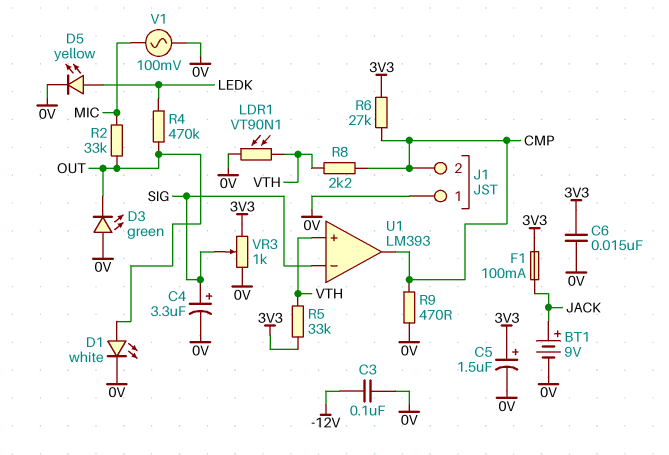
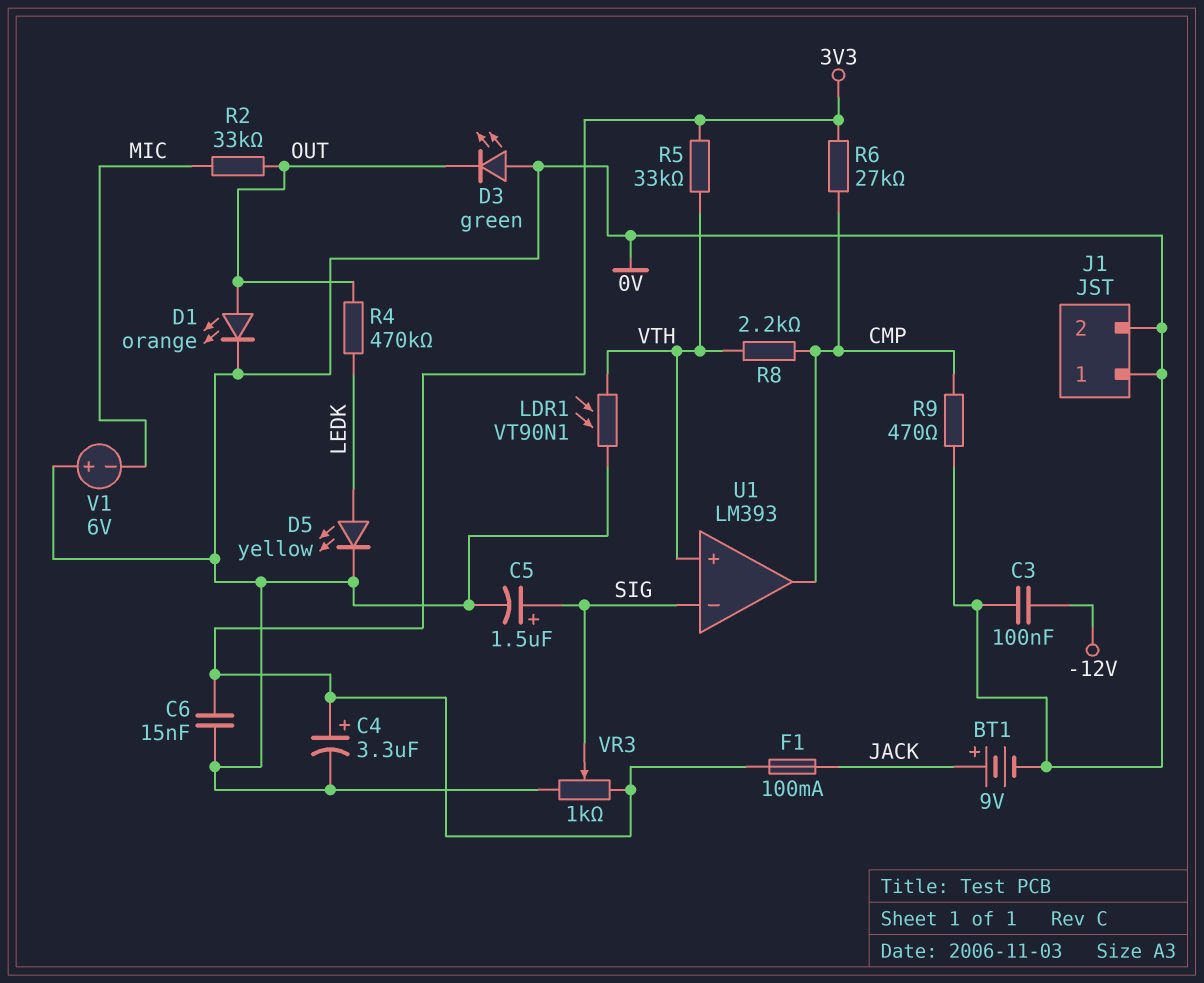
C4: 3.3uF (plus SIG, minus 0V) -> 3.3uF (plus 3V3, minus 0V)
C5: 1.5uF (plus 3V3, minus 0V) -> 1.5uF (plus SIG, minus 0V)
D1: LED white (A OUT, K 0V) -> LED orange (A OUT, K 0V)
J1 pin 2: CMP -> 0V
V1: AC 100mV (0V, MIC) -> 6V (plus 0V, minus MIC)

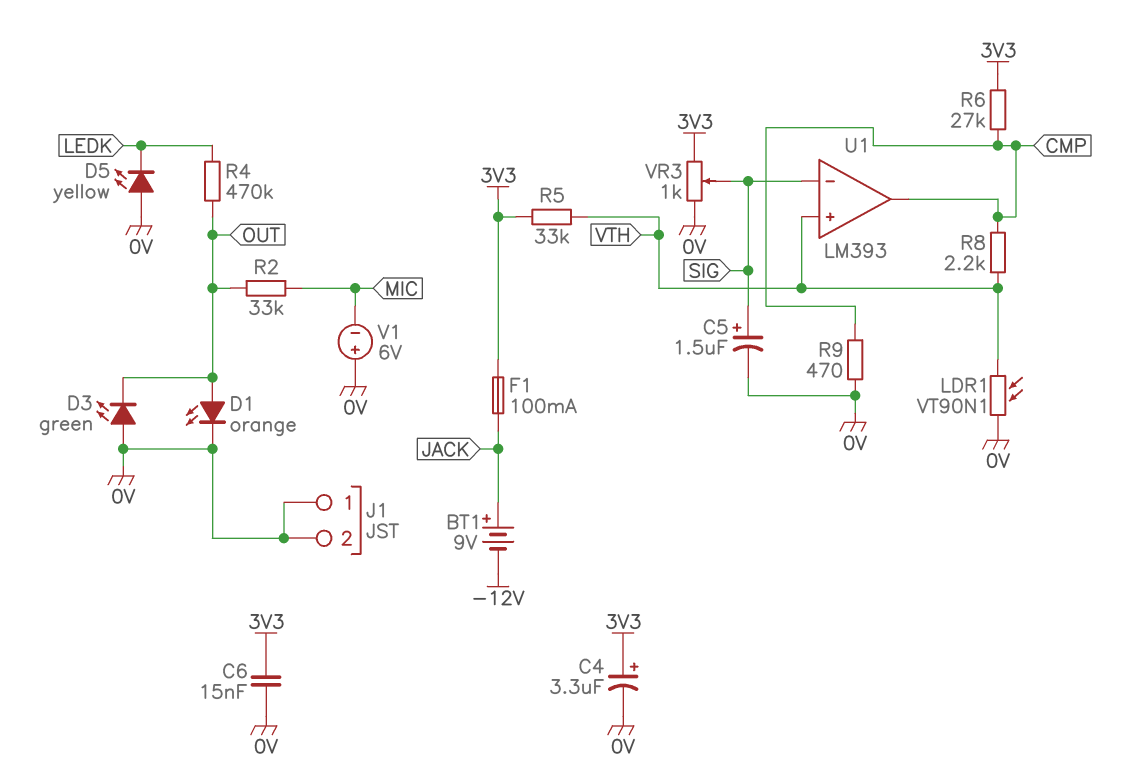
BT1: 9V (plus JACK, minus 0V) -> 9V (plus JACK, minus -12V)
C3: 100nF (-12V, 0V) -> none
D5: LED yellow (A LEDK, K 0V) -> LED yellow (A 0V, K LEDK)

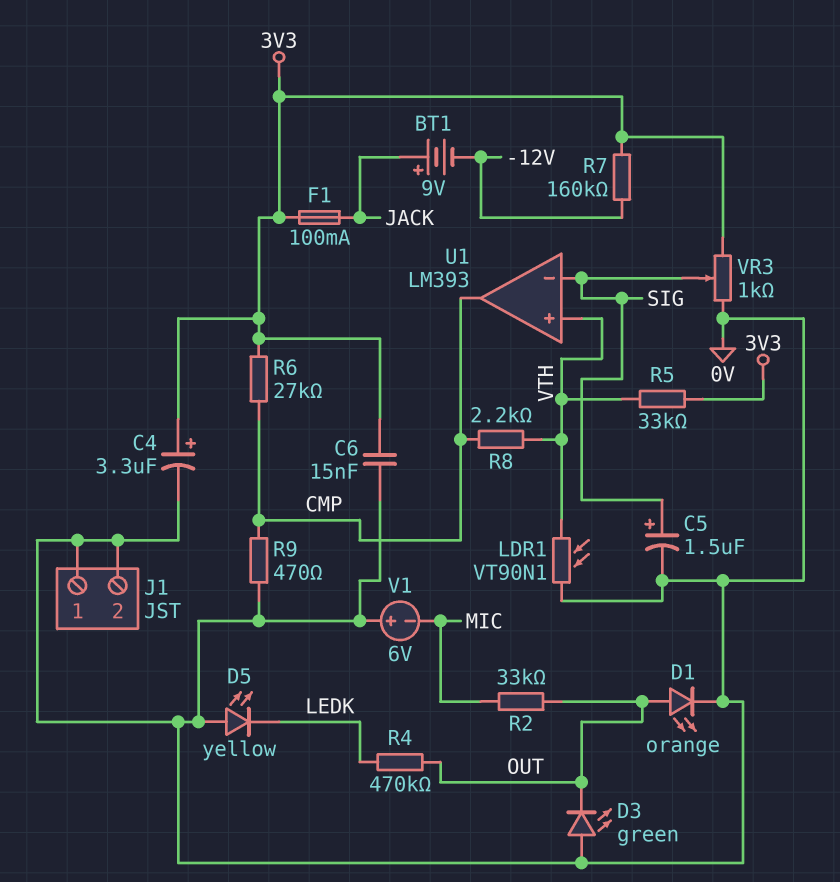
R7: none -> 160k (-12V, 3V3)

